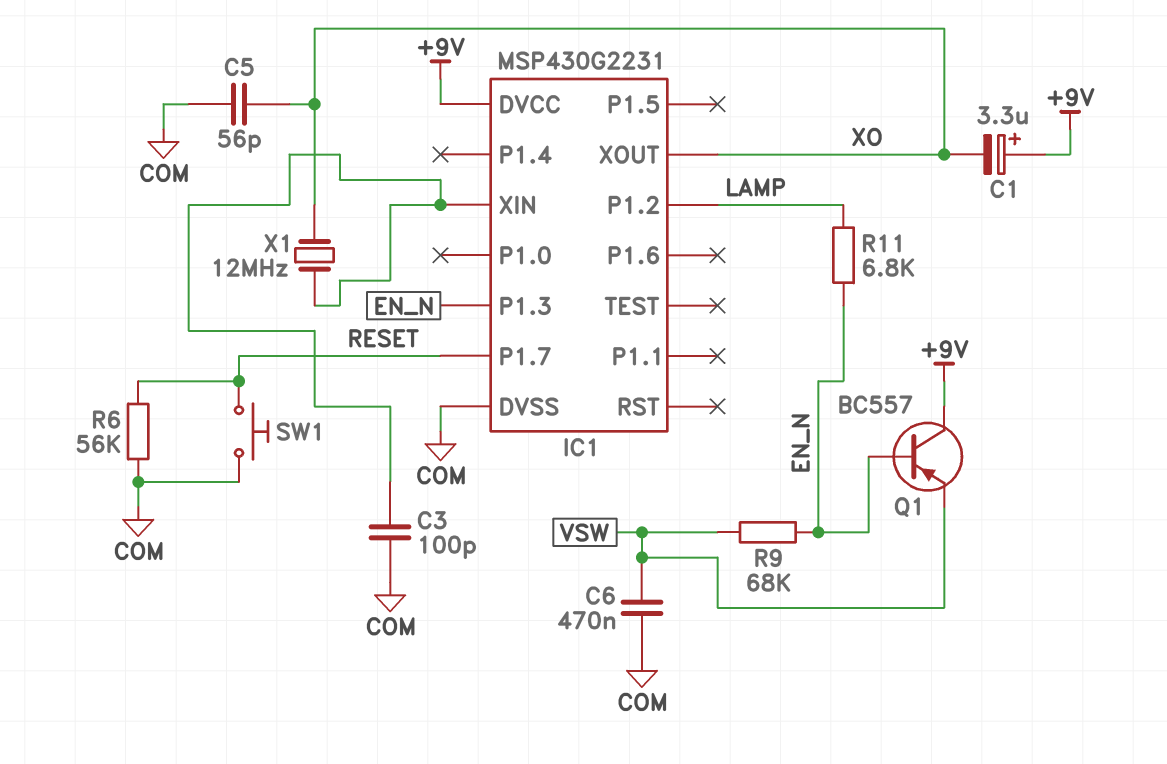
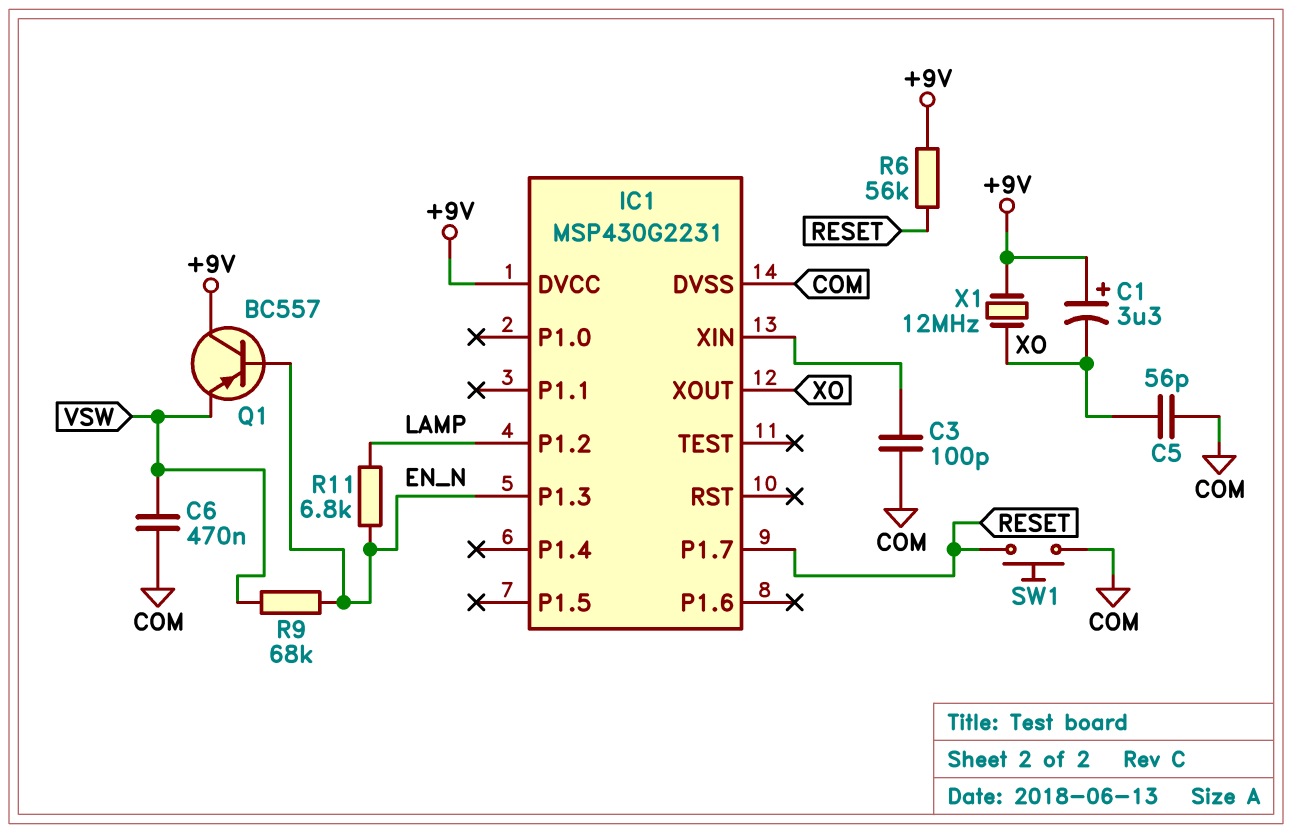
R6: 56k (COM, RESET) -> 56k (+9V, RESET)
X1: 12MHz (IC1/XIN, XO) -> 12MHz (+9V, XO)

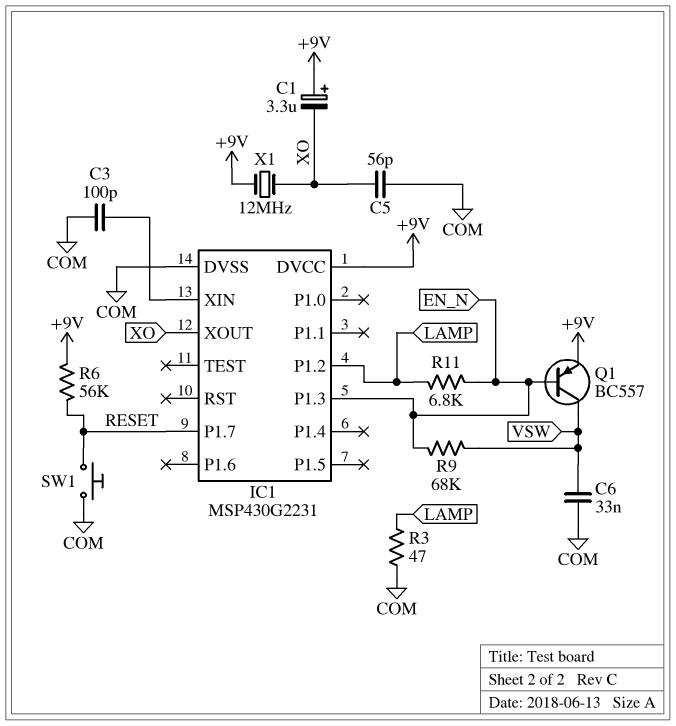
C6: 470nF (COM, VSW) -> 33nF (COM, VSW)
Q1: PNP BC557 (B EN_N, C +9V, E VSW) -> PNP BC557 (B EN_N, C VSW, E +9V)
R3: none -> 47 (COM, LAMP)

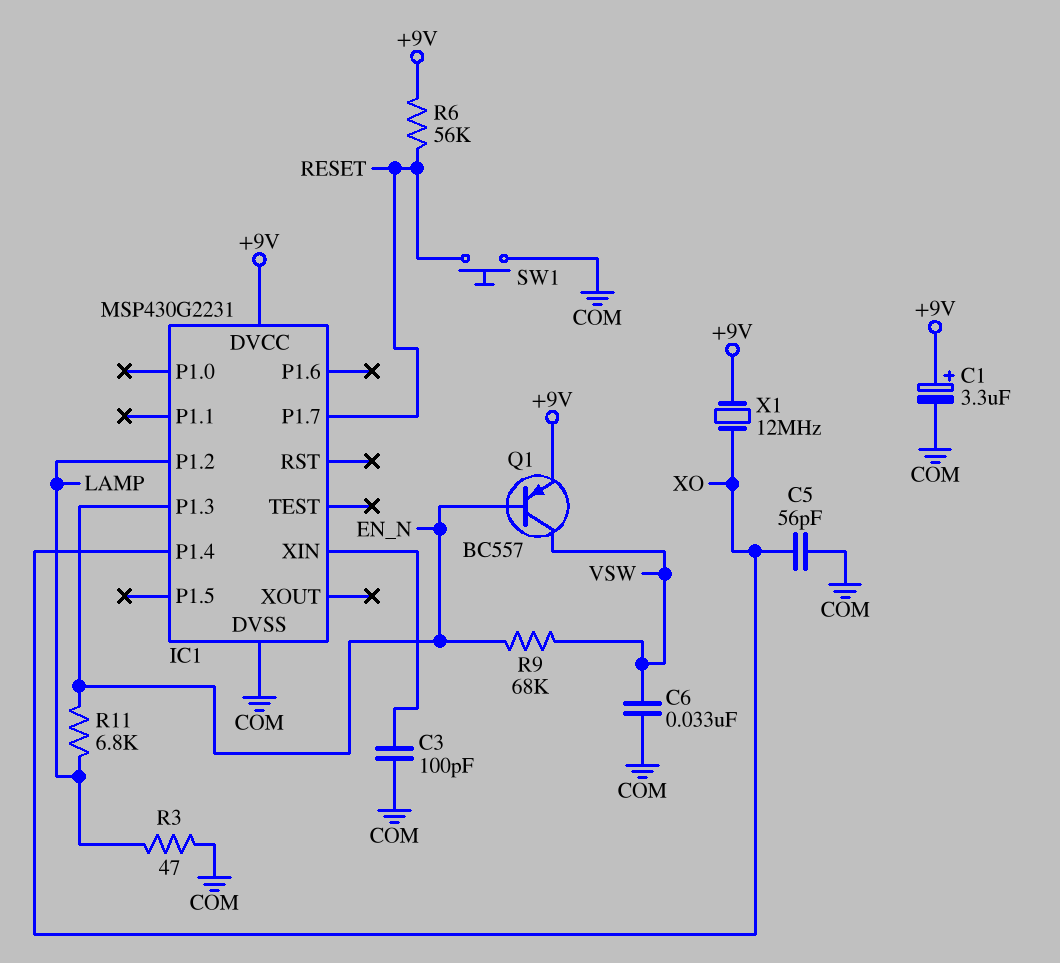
C1: 3.3uF (plus +9V, minus XO) -> 3.3uF (plus +9V, minus COM)
IC1 pin P1.4: none -> XO
IC1 pin XOUT: XO -> none

